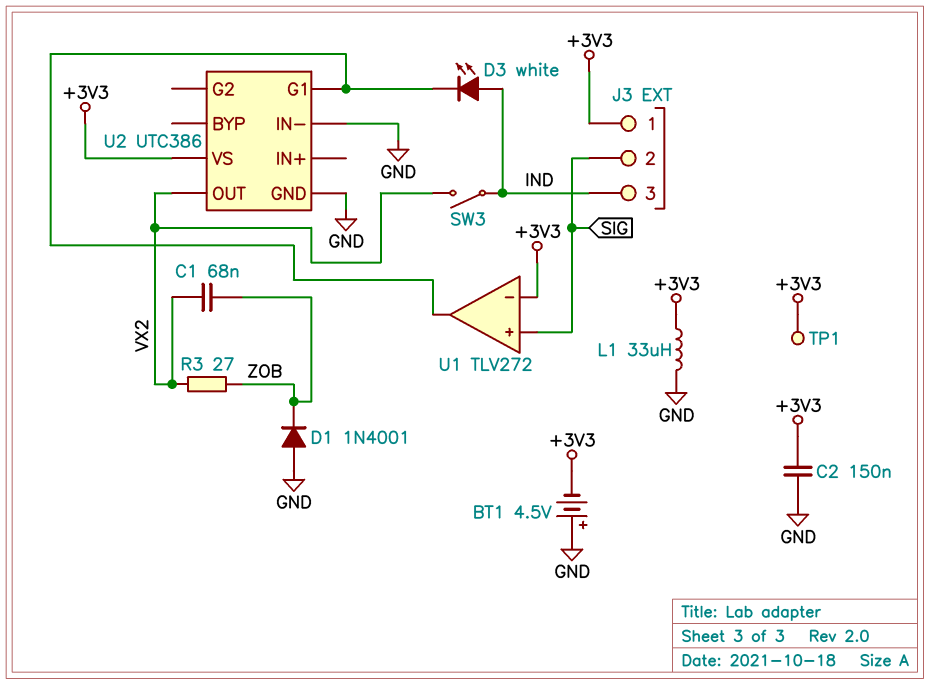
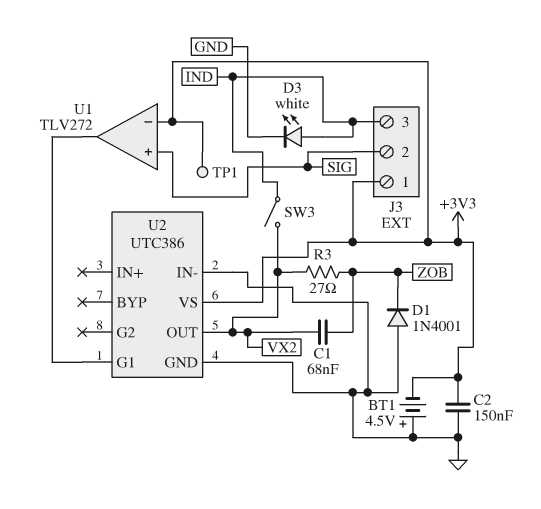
D3: LED white (A IND, K U1/out) -> LED white (A IND, K GND)
L1: 33uH (+3V3, GND) -> none

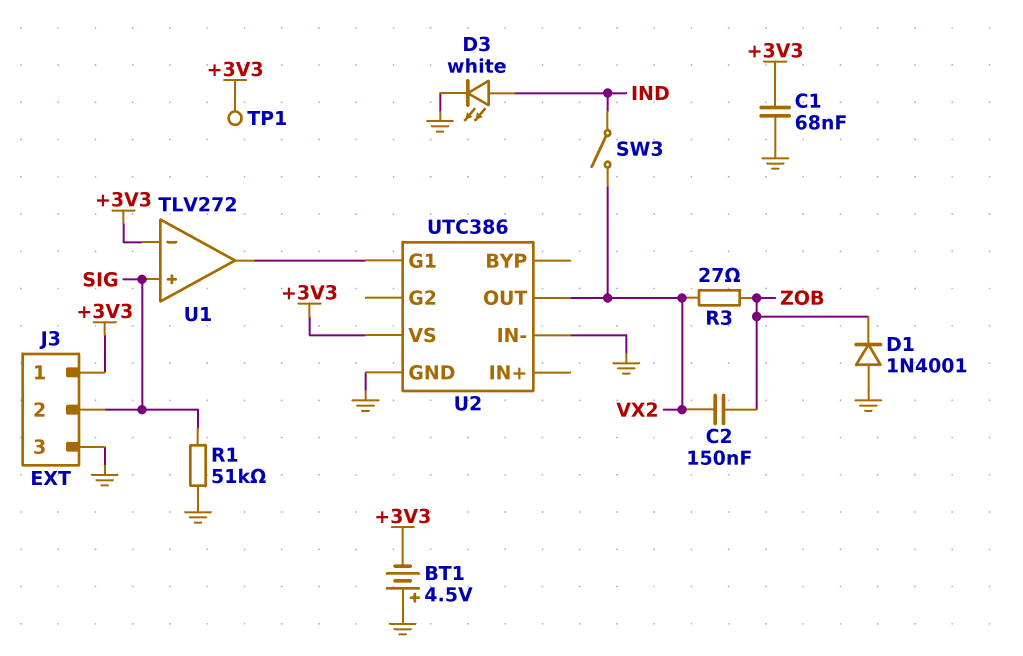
C1: 68nF (VX2, ZOB) -> 68nF (+3V3, GND)
C2: 150nF (+3V3, GND) -> 150nF (VX2, ZOB)
J3 pin 3: IND -> GND
R1: none -> 51k (GND, SIG)

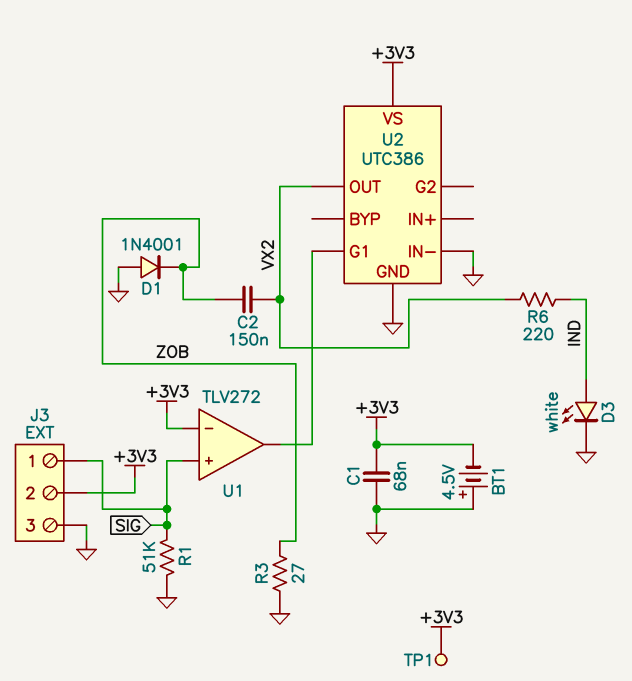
J3 pin 1: +3V3 -> SIG
J3 pin 2: SIG -> +3V3
R3: 27 (VX2, ZOB) -> 27 (GND, ZOB)
R6: none -> 220 (IND, VX2)
SW3: switch (IND, VX2) -> none

